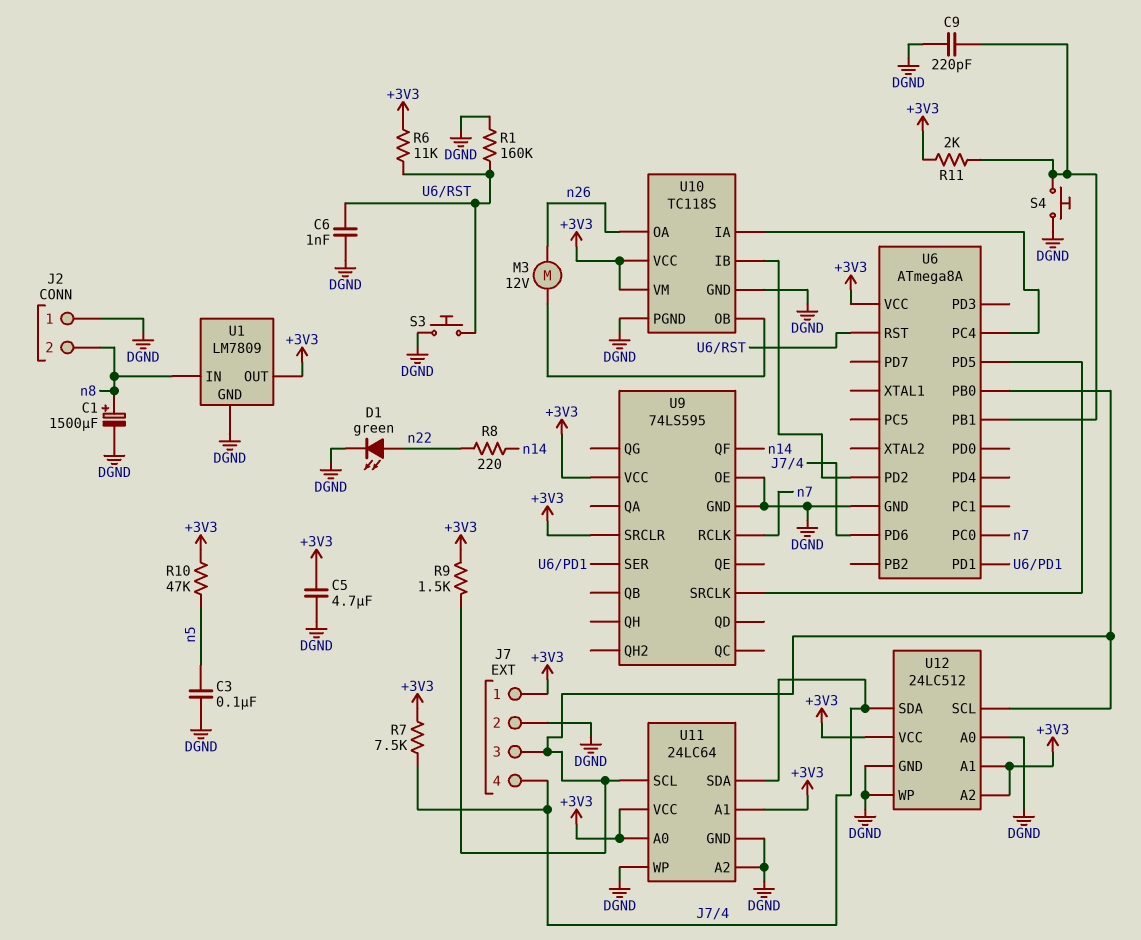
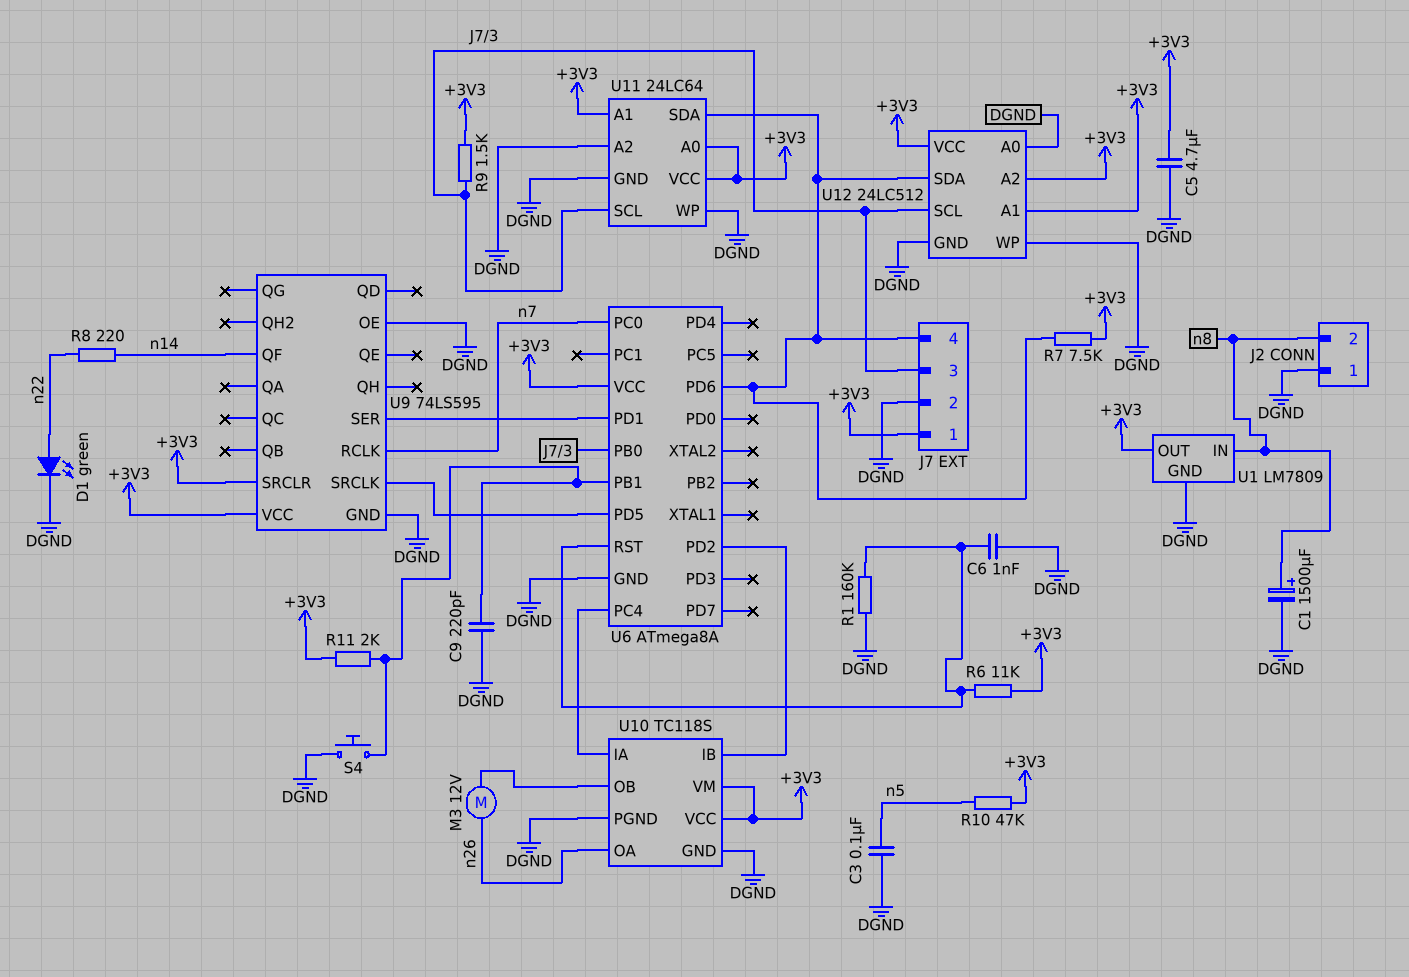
S3: button (DGND, U6/RST) -> none

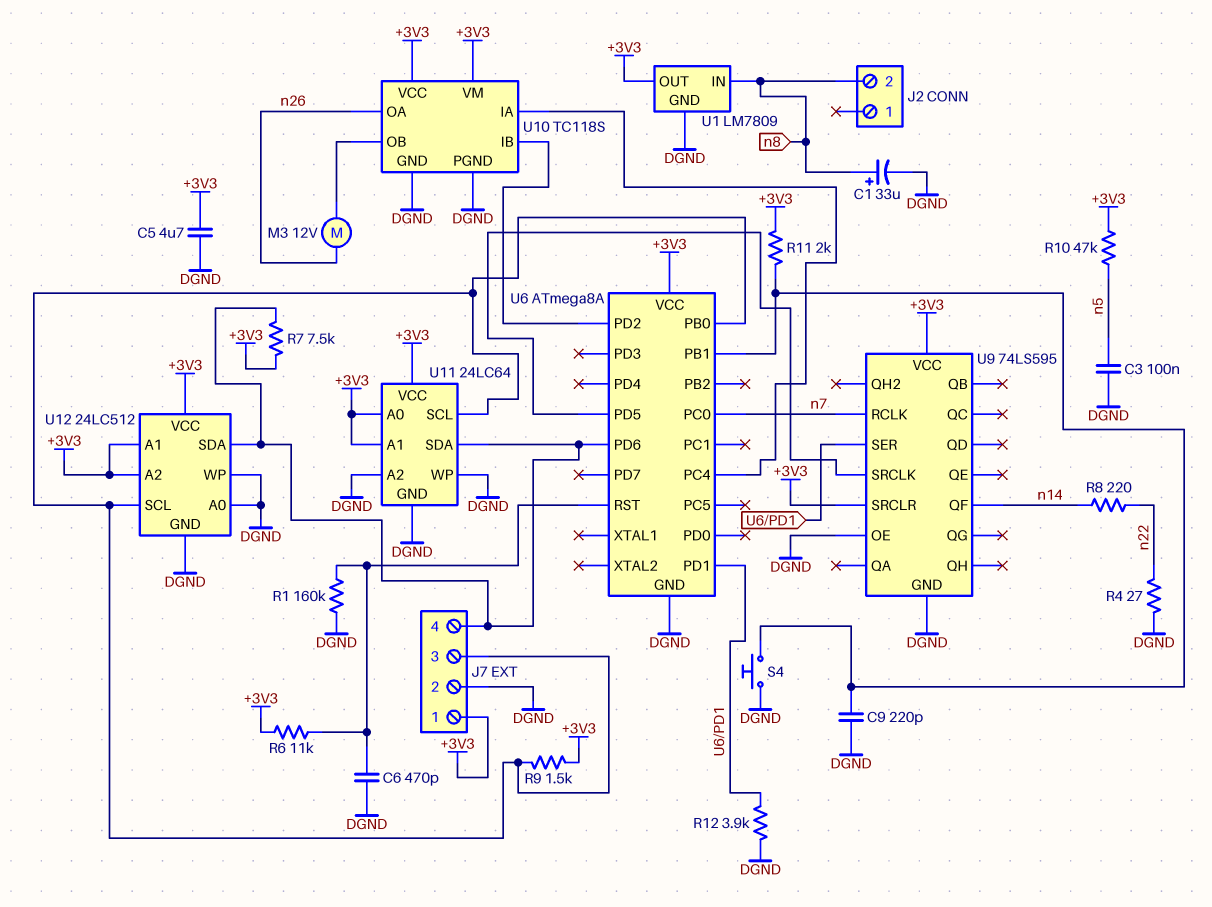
C1: 1500uF (plus n8, minus DGND) -> 33uF (plus n8, minus DGND)
C6: 1nF (DGND, U6/RST) -> 470pF (DGND, U6/RST)
D1: LED green (A n22, K DGND) -> none
J2 pin 1: DGND -> none
R4: none -> 27 (DGND, n22)
R12: none -> 3.9k (DGND, U6/PD1)

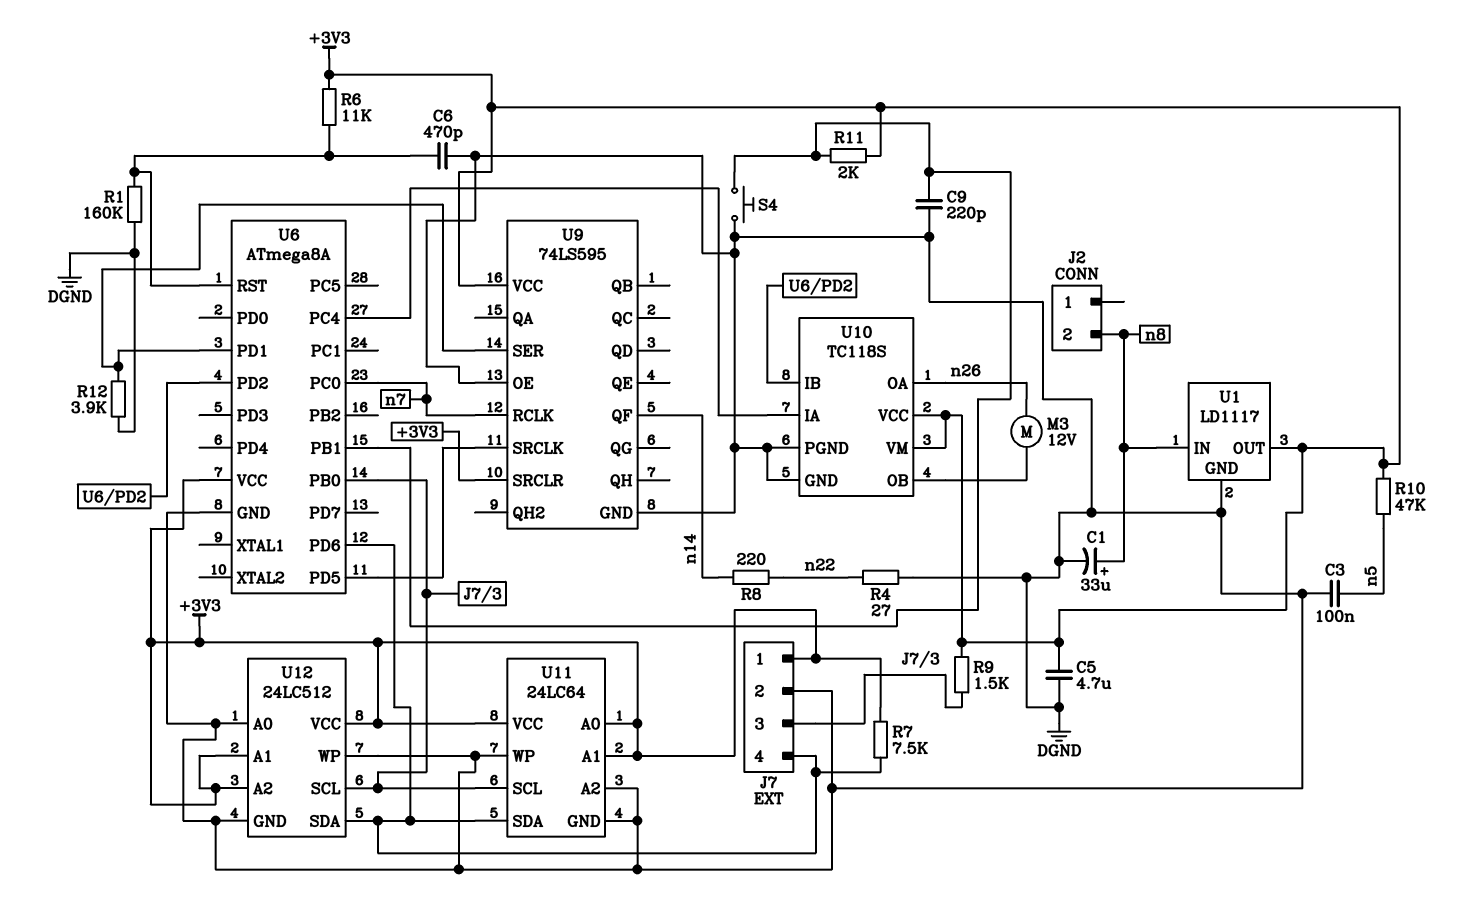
U1: LM7809 -> LD1117

